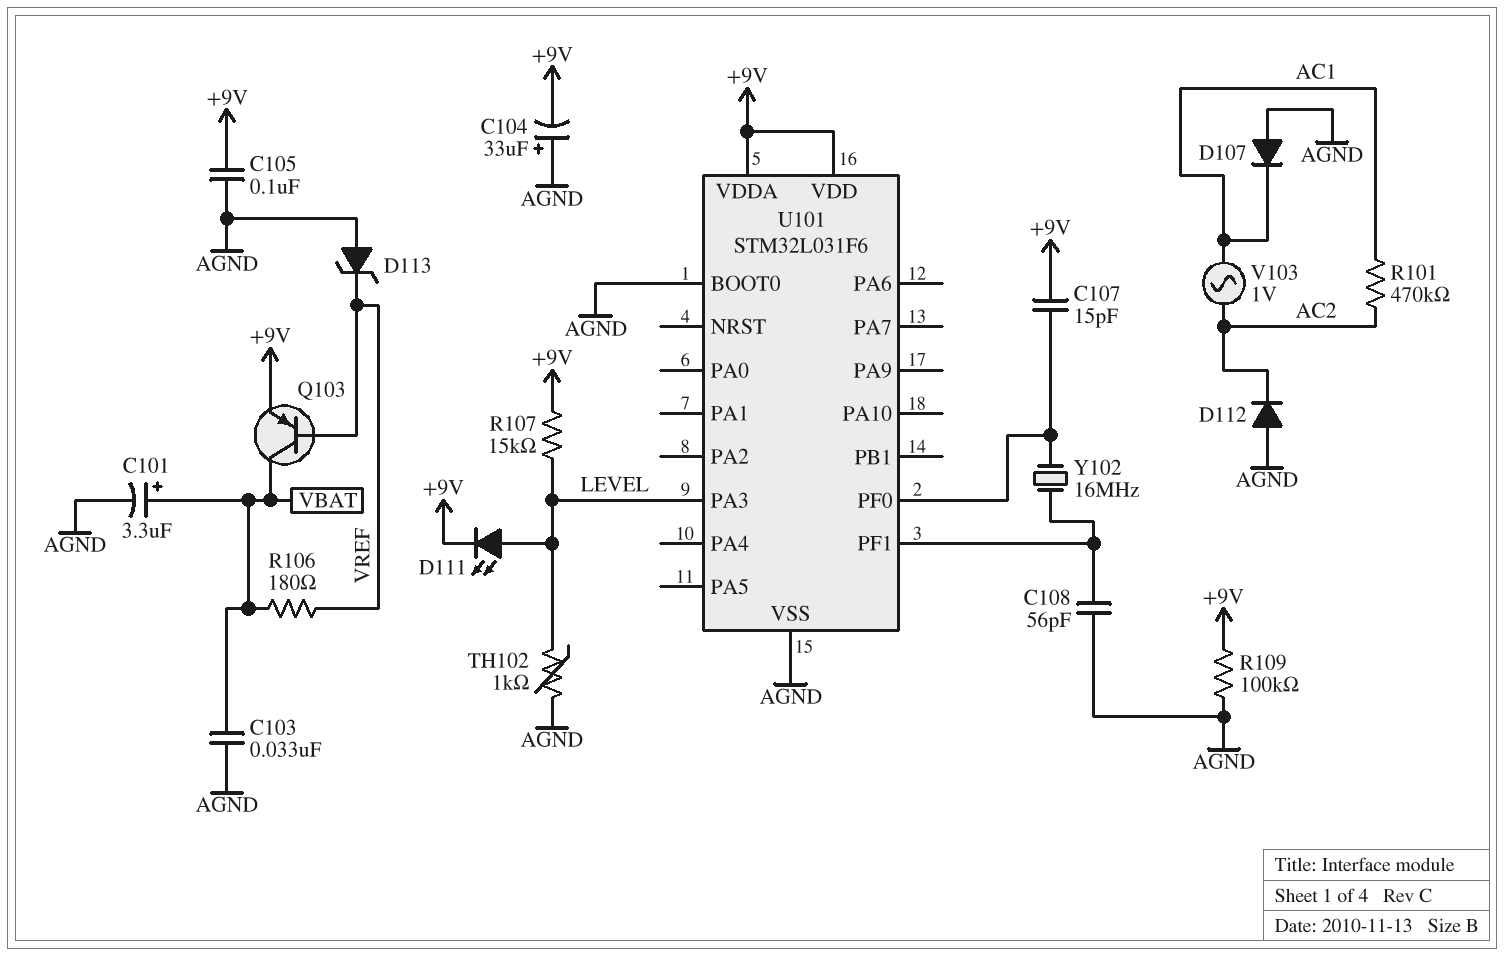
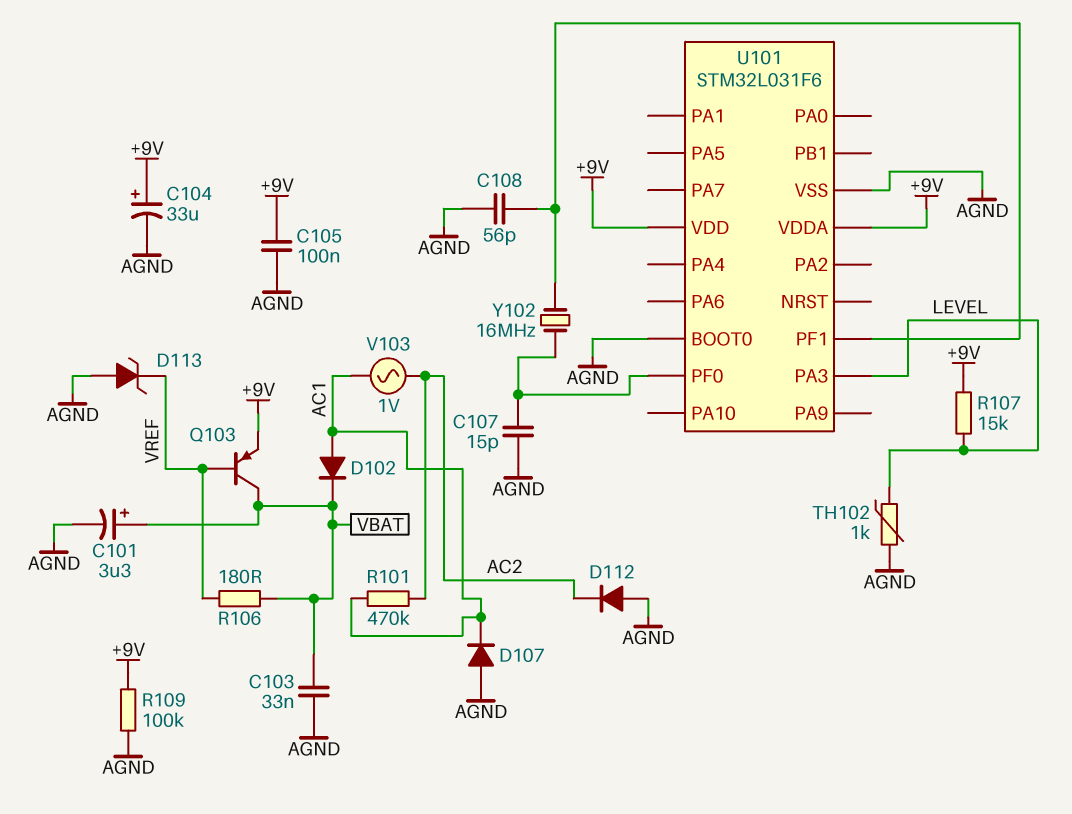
C104: 33uF (plus AGND, minus +9V) -> 33uF (plus +9V, minus AGND)
C107: 15pF (+9V, U101/PF0) -> 15pF (AGND, U101/PF0)
D102: none -> diode (A AC1, K VBAT)
D111: LED (A LEVEL, K +9V) -> none

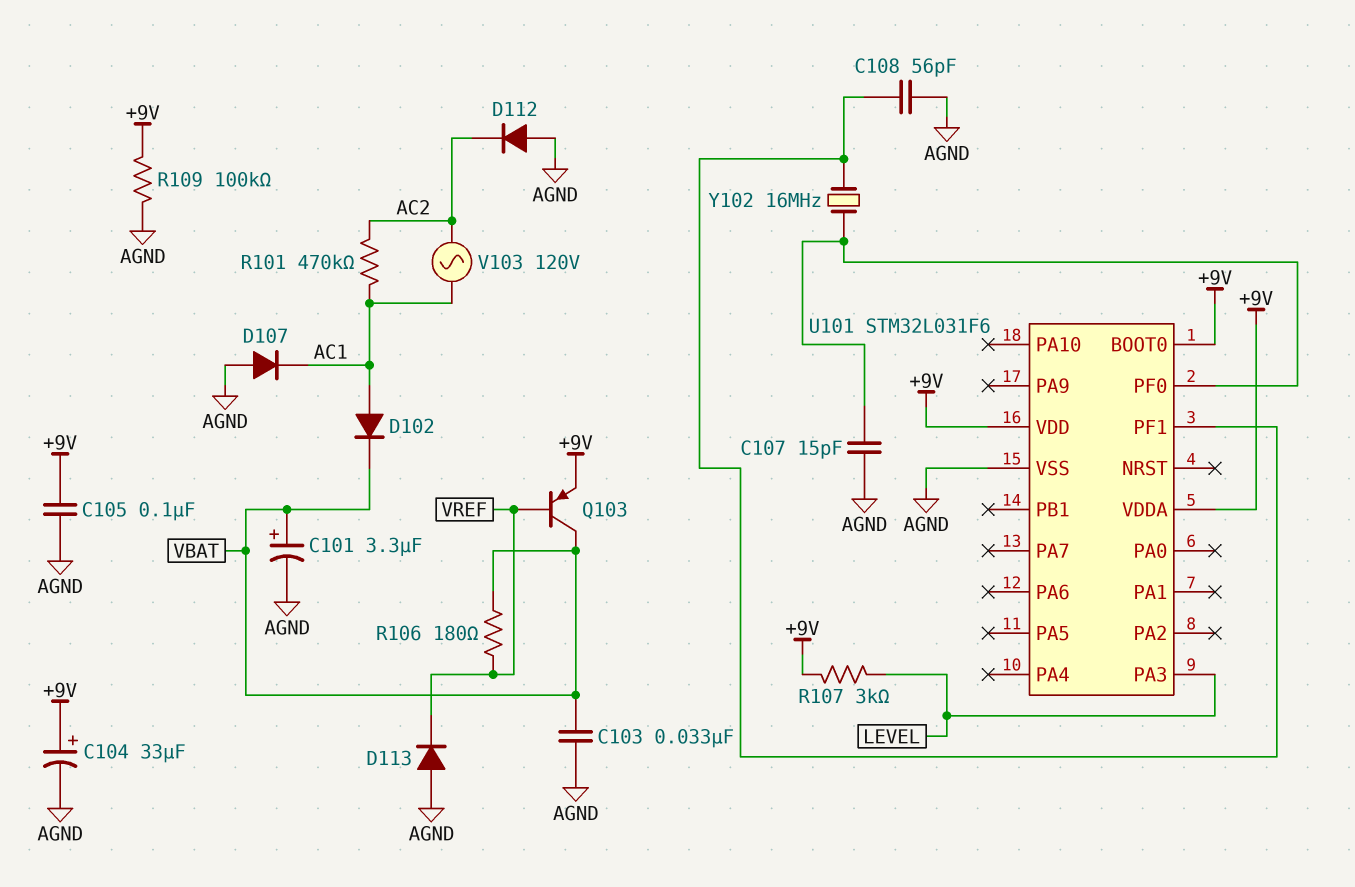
D113: zener (A AGND, K VREF) -> diode (A AGND, K VREF)
R107: 15k (+9V, LEVEL) -> 3k (+9V, LEVEL)
TH102: 1k (AGND, LEVEL) -> none
U101 pin BOOT0: AGND -> +9V
V103: AC 1V (AC1, AC2) -> AC 120V (AC1, AC2)

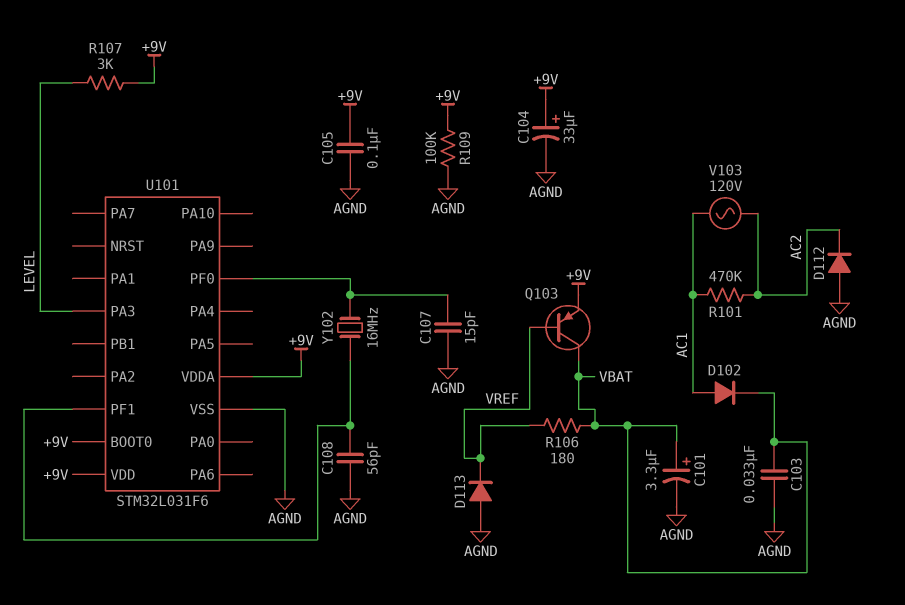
D107: diode (A AGND, K AC1) -> none

